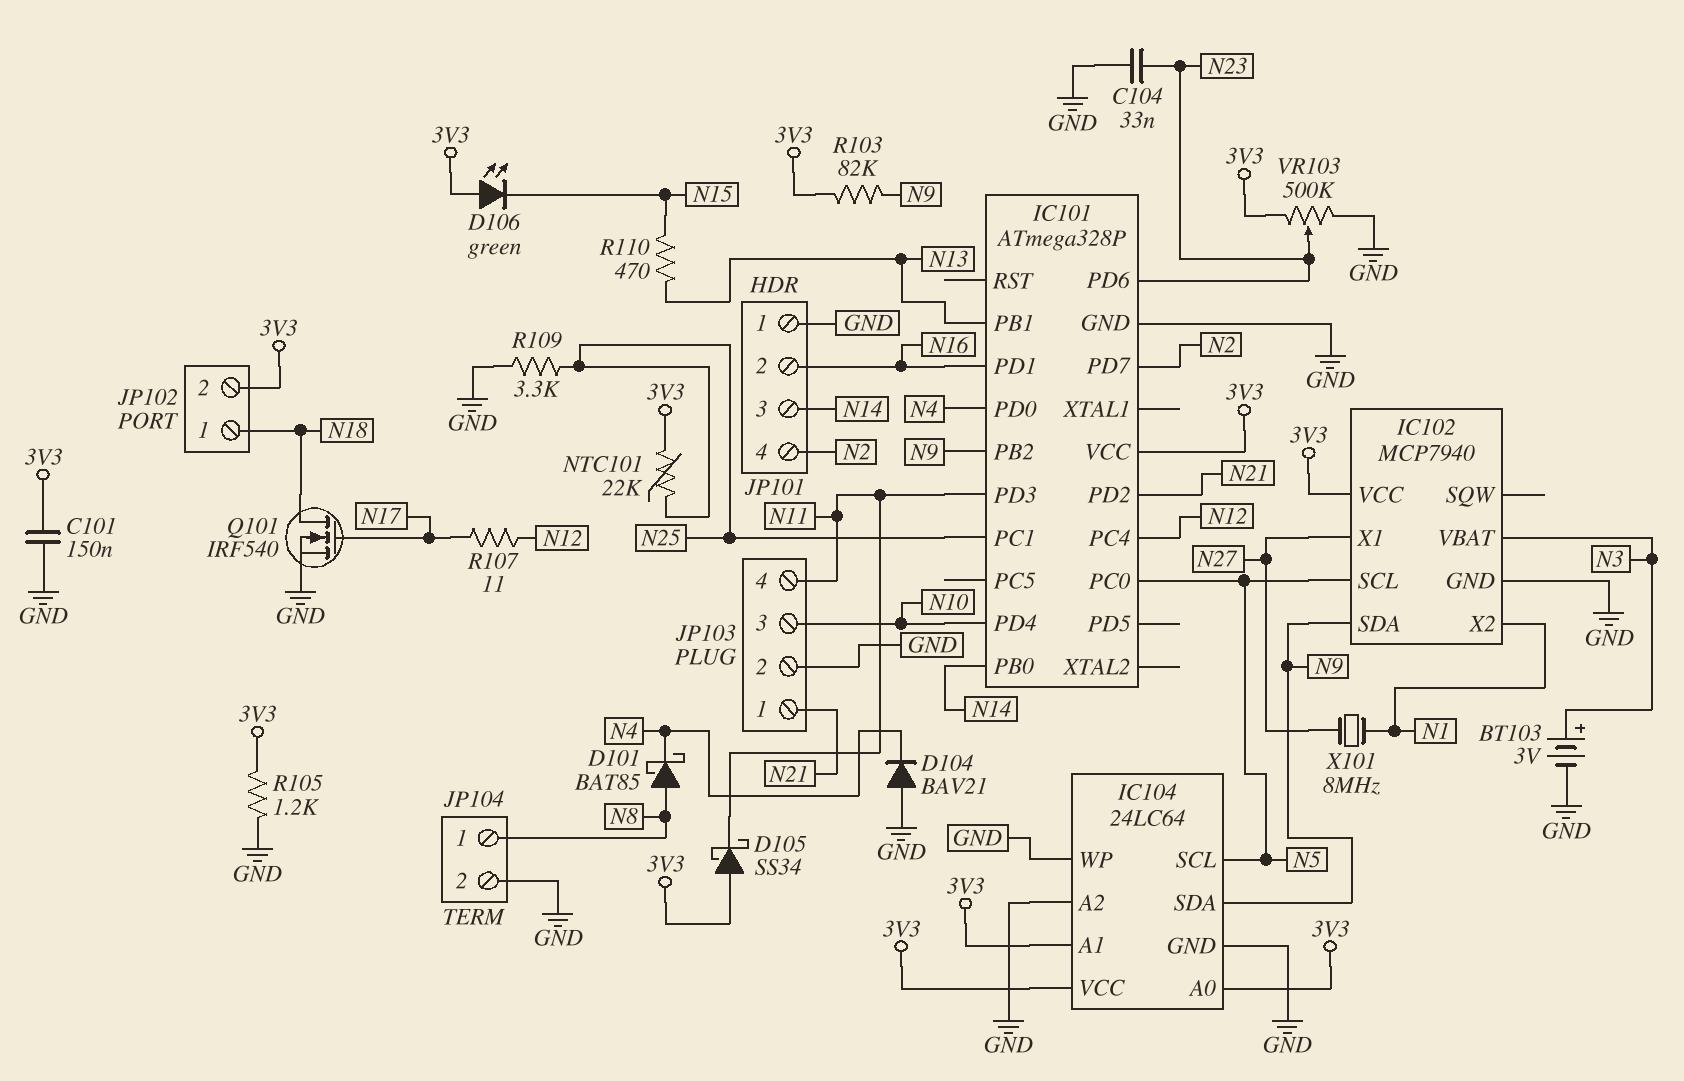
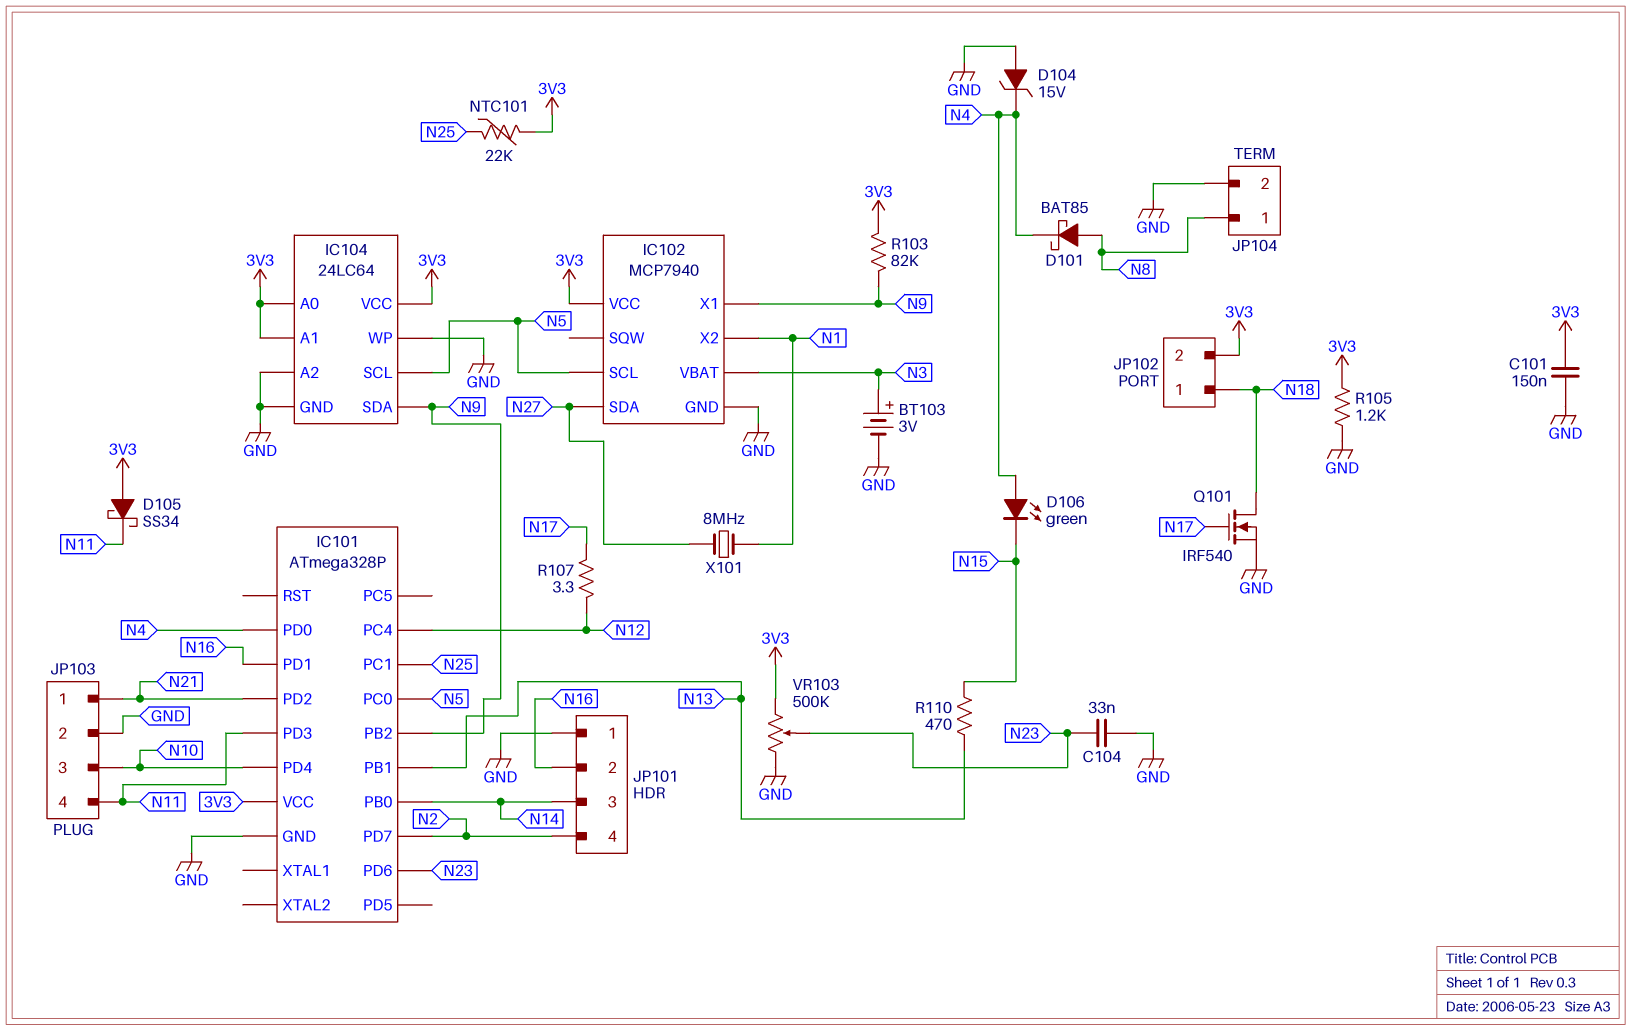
D104: diode BAV21 (A GND, K N4) -> zener 15V (A GND, K N4)
D106: LED green (A 3V3, K N15) -> LED green (A N4, K N15)
IC102 pin SDA: N9 -> N27
IC102 pin X1: N27 -> N9
R107: 11 (N12, N17) -> 3.3 (N12, N17)
R109: 3.3k (GND, N25) -> none

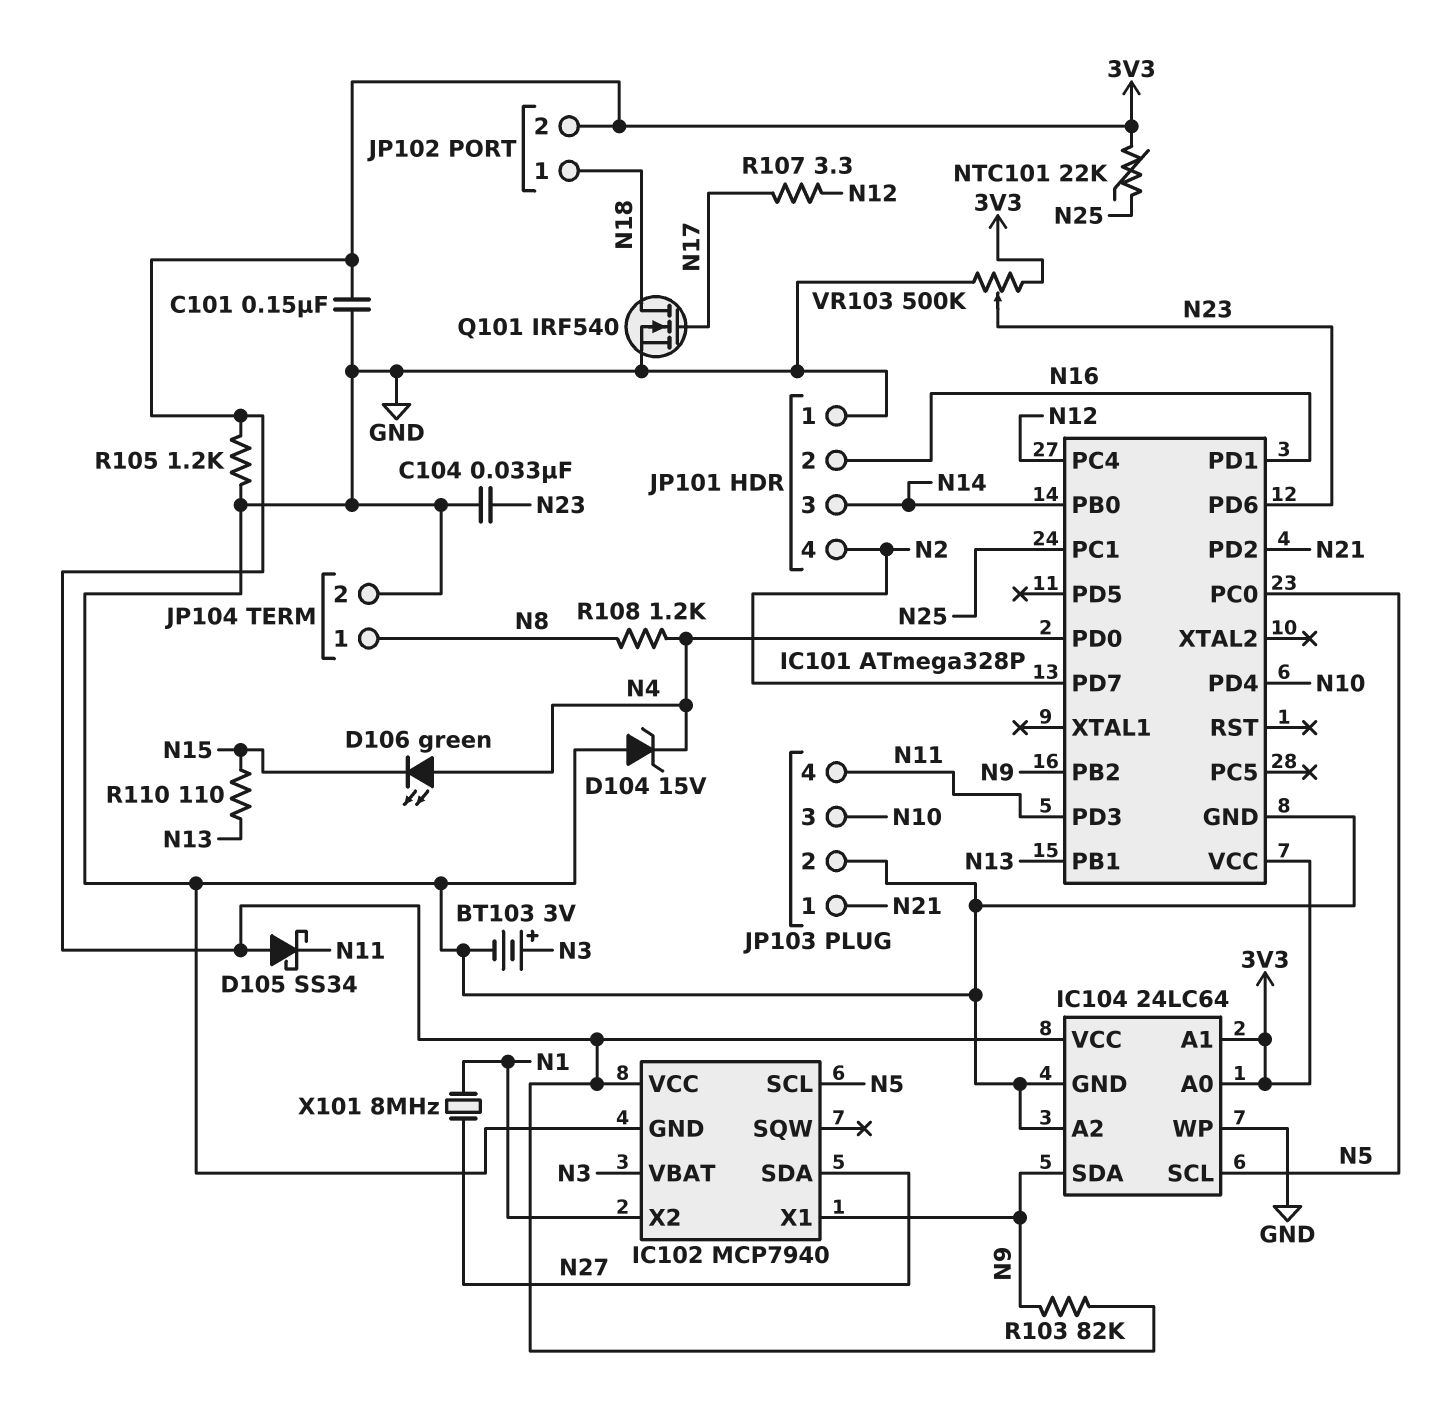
D101: schottky BAT85 (A N8, K N4) -> none
R108: none -> 1.2k (N4, N8)
R110: 470 (N13, N15) -> 110 (N13, N15)

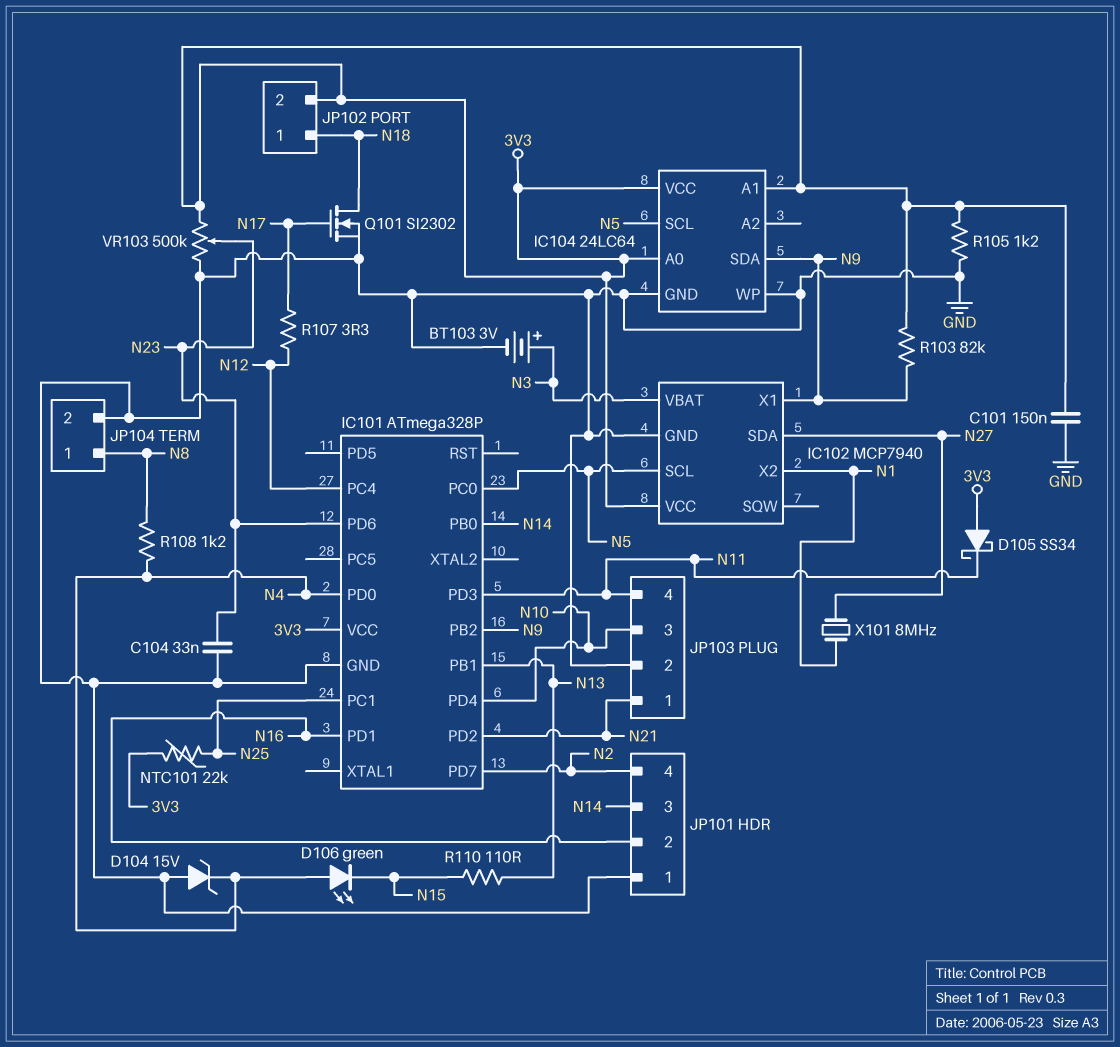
IC104 pin A2: GND -> none
Q101: NMOS IRF540 (G N17, D N18, S GND) -> NMOS SI2302 (G N17, D N18, S GND)

